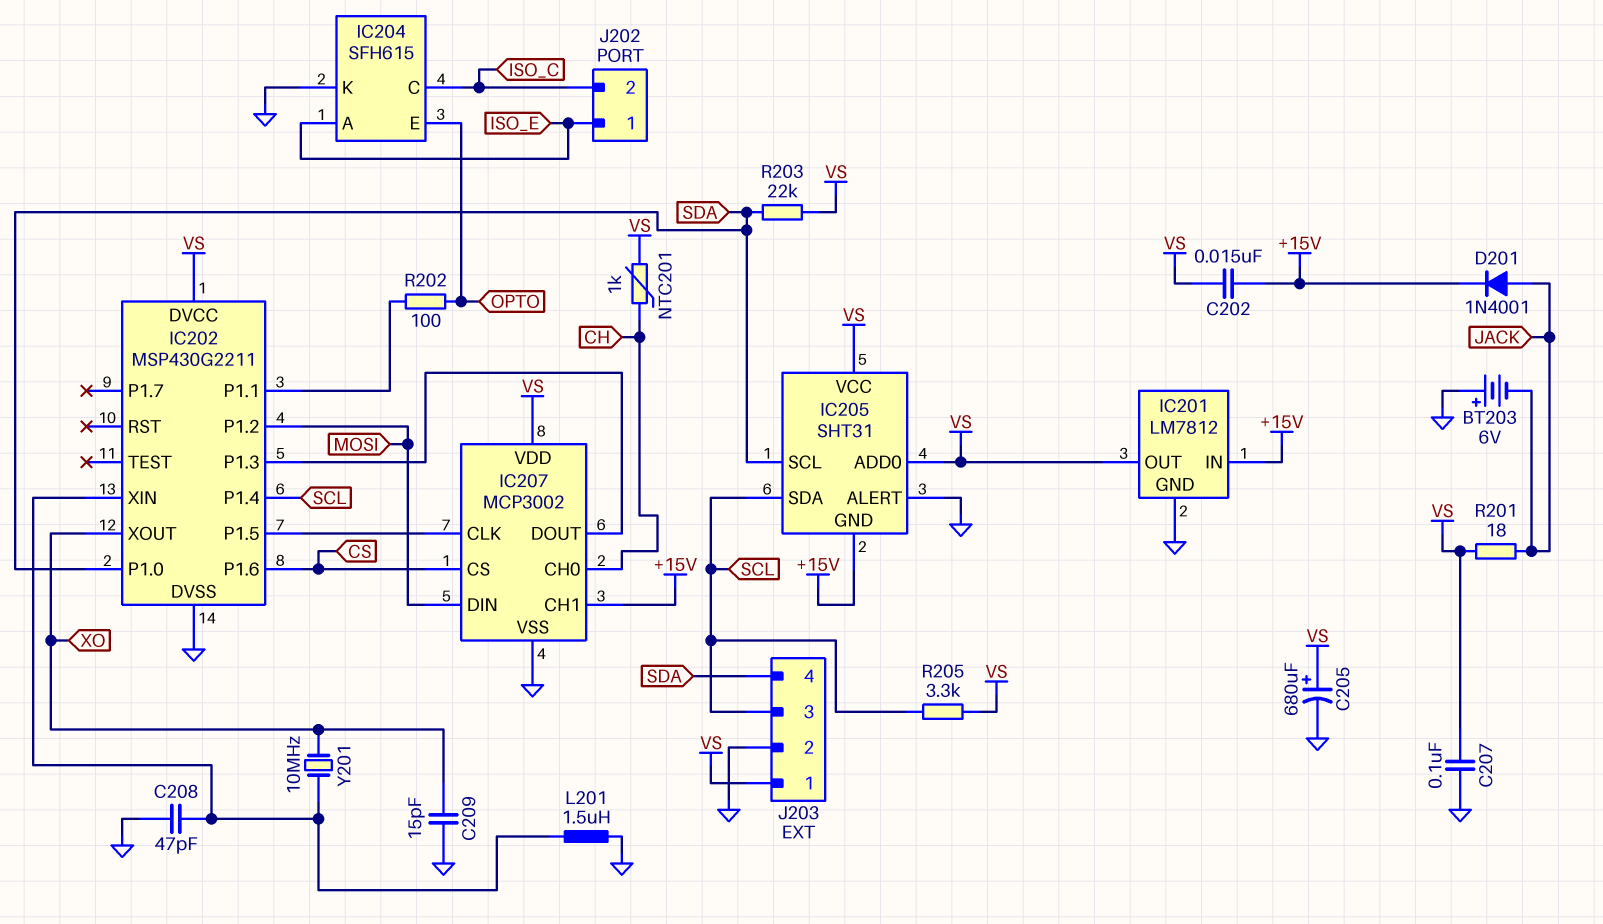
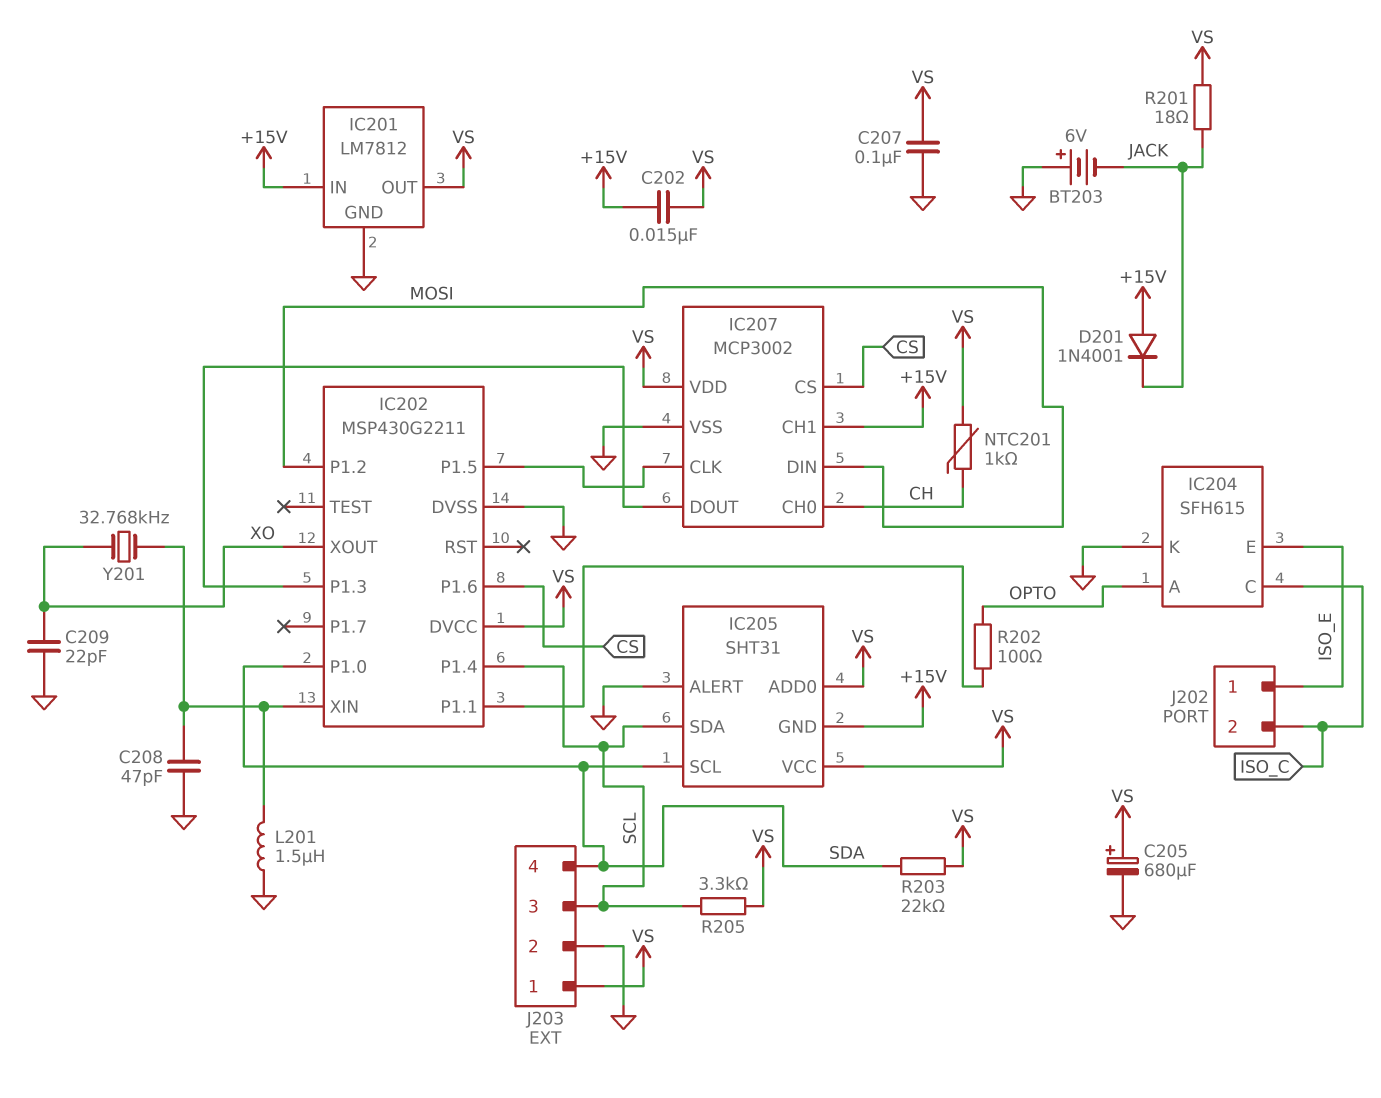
C209: 15pF (GND, XO) -> 22pF (GND, XO)
D201: diode 1N4001 (A JACK, K +15V) -> diode 1N4001 (A +15V, K JACK)
IC204 pin A: ISO_E -> OPTO
IC204 pin E: OPTO -> ISO_E
Y201: 10MHz (IC202/XIN, XO) -> 32.768kHz (IC202/XIN, XO)

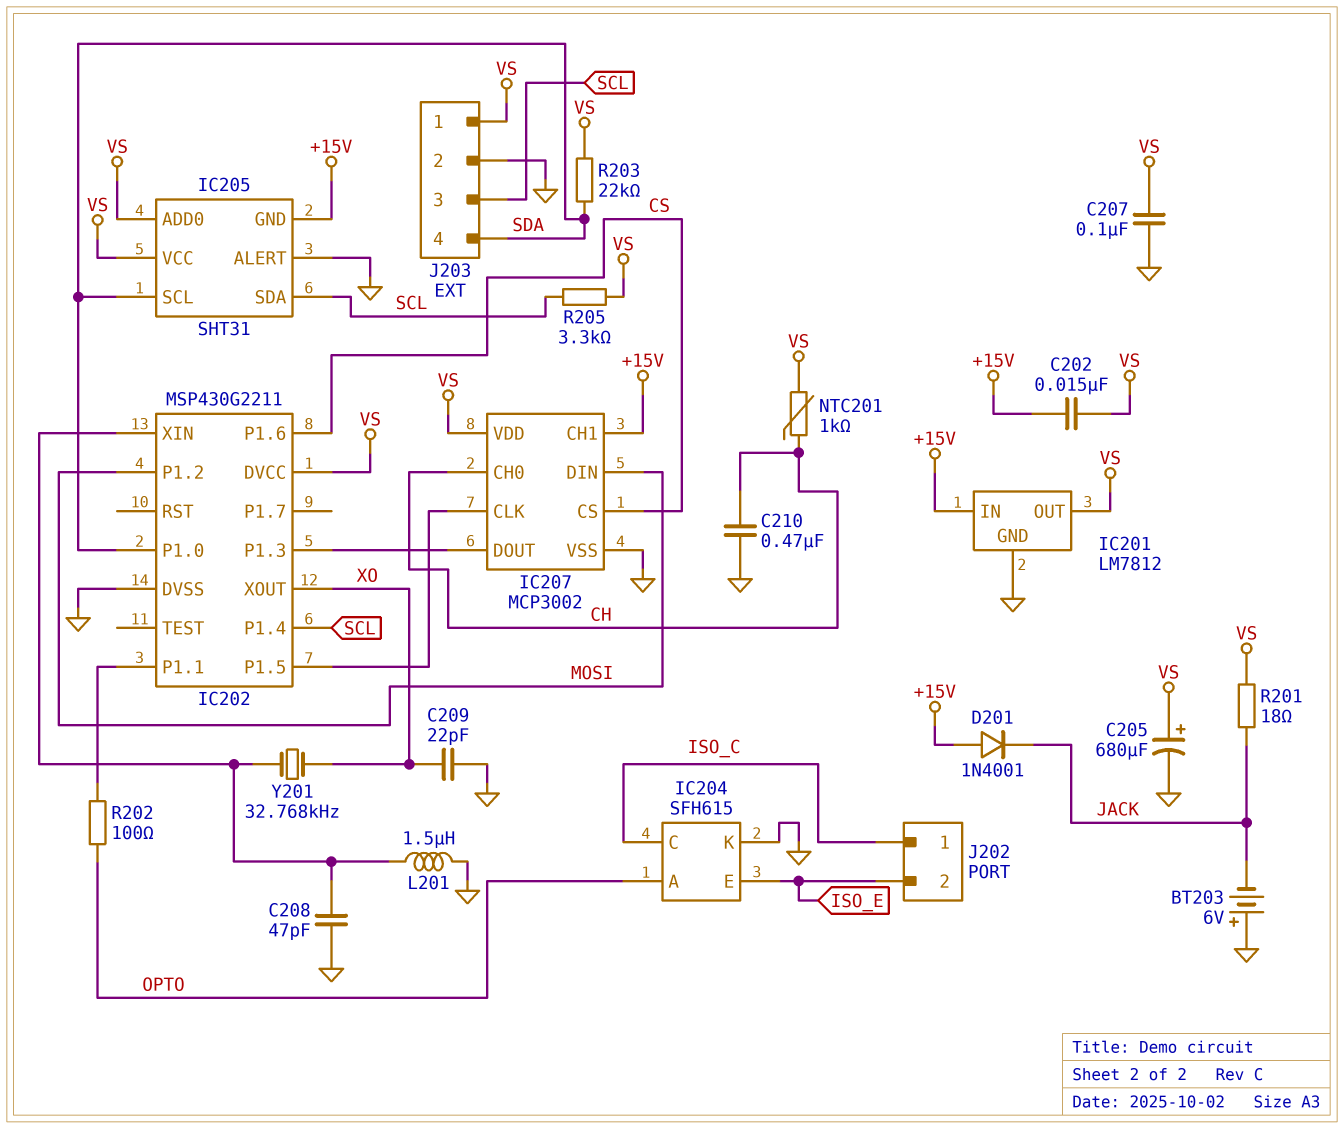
C210: none -> 470nF (CH, GND)
J202 pin 1: ISO_E -> ISO_C
J202 pin 2: ISO_C -> ISO_E

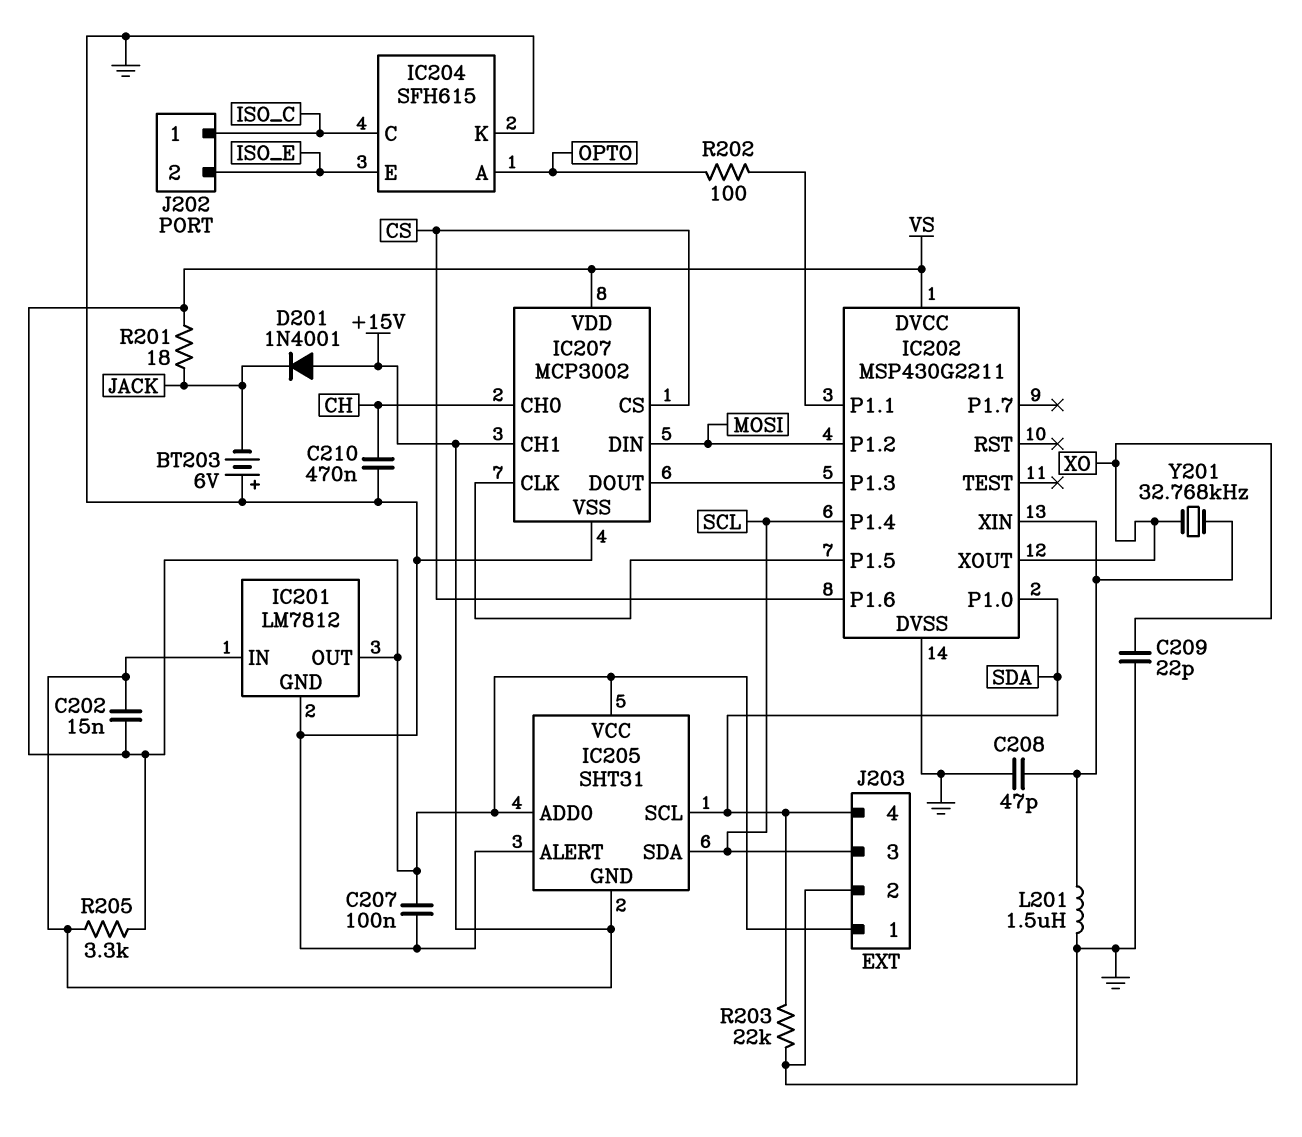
C205: 680uF (plus VS, minus GND) -> none
NTC201: 1k (CH, VS) -> none
R203: 22k (SDA, VS) -> 22k (GND, SDA)
R205: 3.3k (SCL, VS) -> 3.3k (+15V, VS)

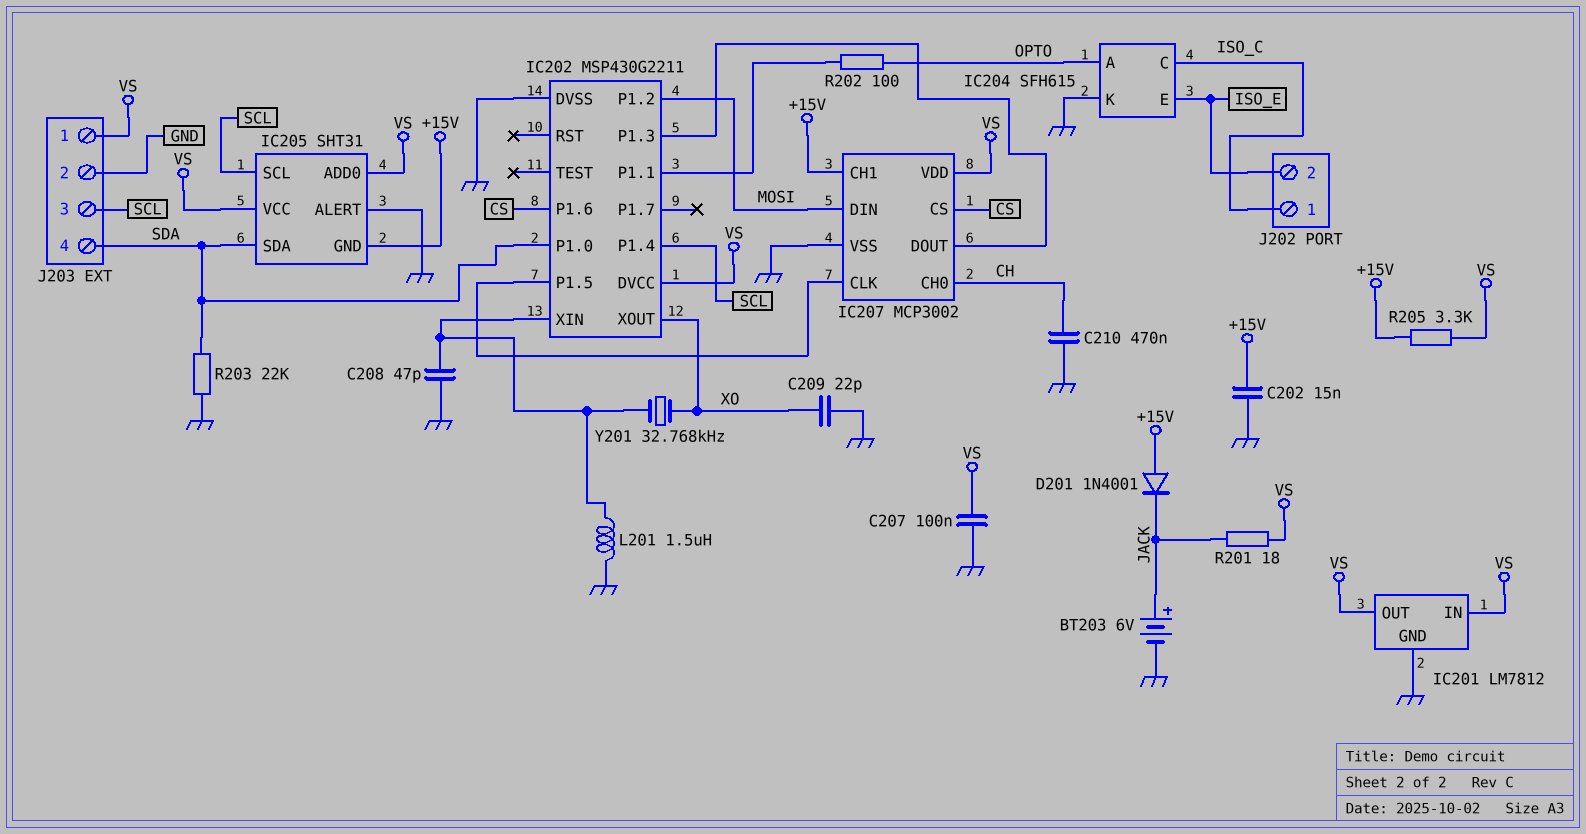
BT203: 6V (plus GND, minus JACK) -> 6V (plus JACK, minus GND)
C202: 15nF (+15V, VS) -> 15nF (+15V, GND)
IC201 pin IN: +15V -> VS
IC205 pin SCL: SDA -> SCL
IC205 pin SDA: SCL -> SDA

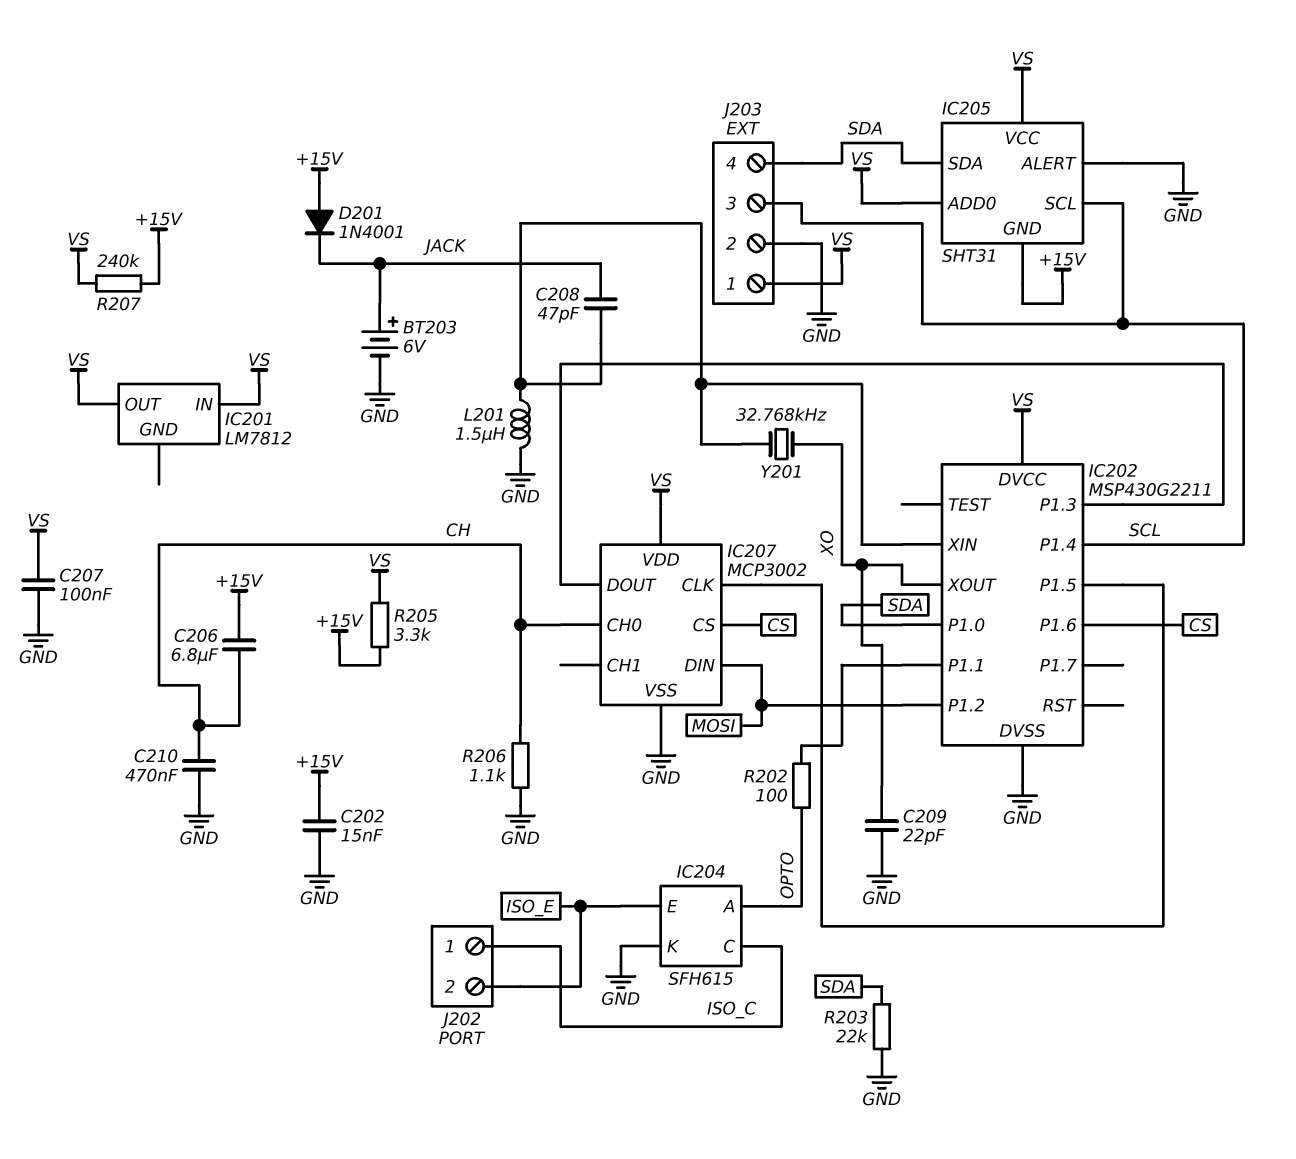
C206: none -> 6.8uF (+15V, CH)
C208: 47pF (GND, IC202/XIN) -> 47pF (IC202/XIN, JACK)
IC201 pin GND: GND -> none
IC207 pin CH1: +15V -> none
R201: 18 (JACK, VS) -> none
R206: none -> 1.1k (CH, GND)
R207: none -> 240k (+15V, VS)

